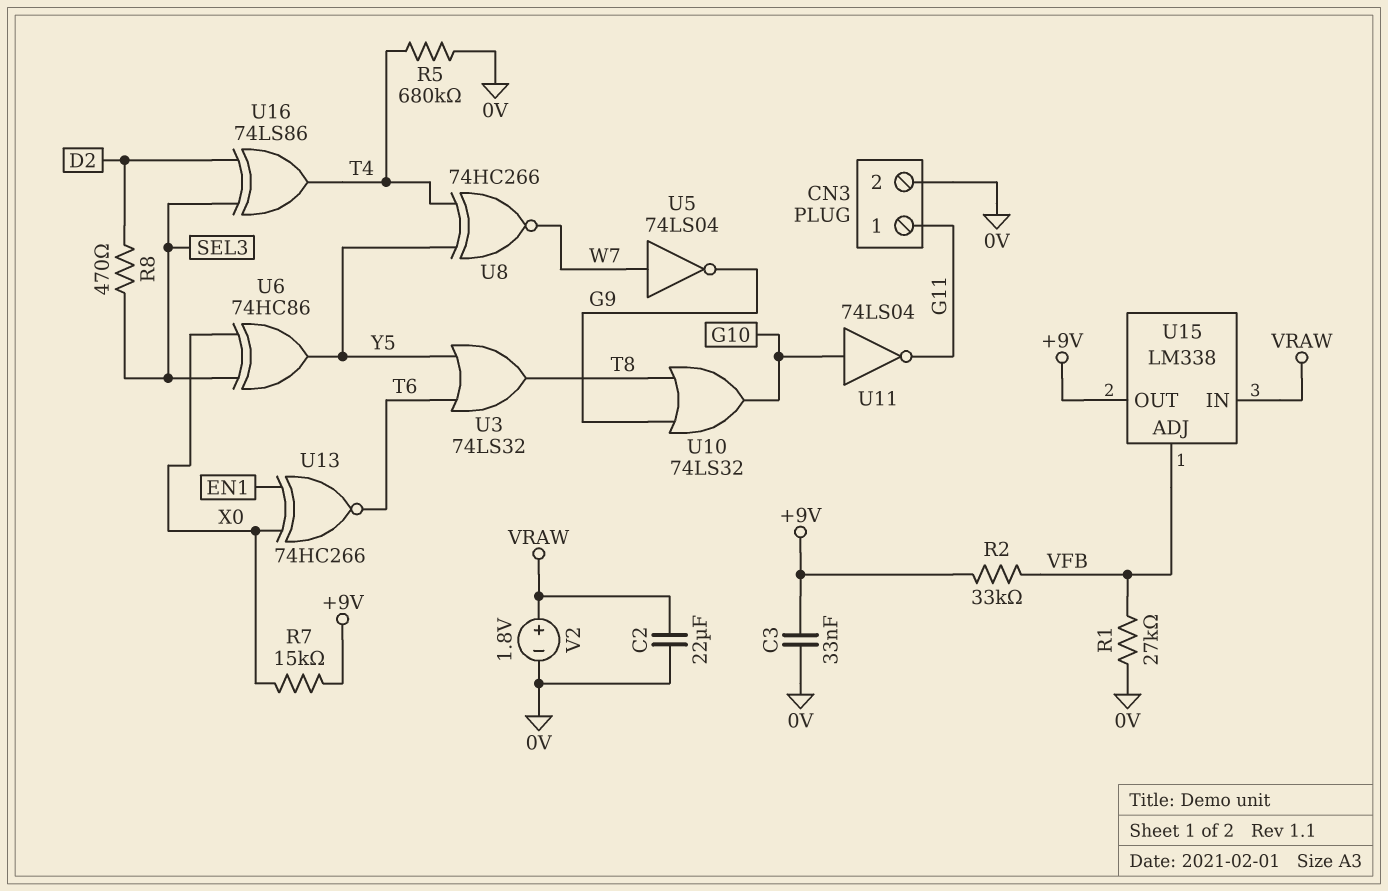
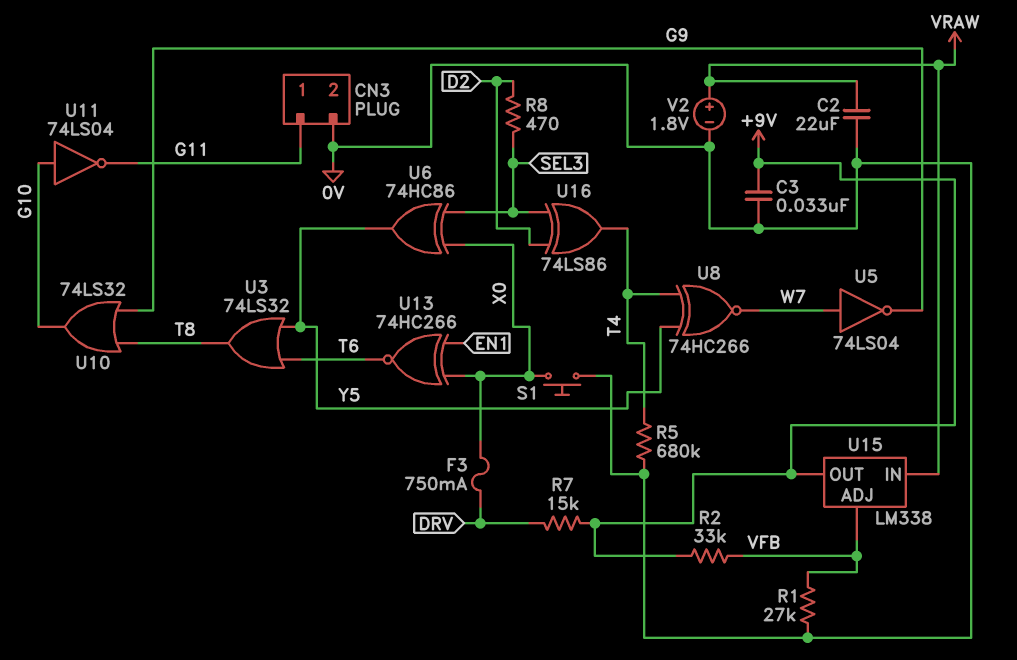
F3: none -> 750mA (DRV, X0)
R7: 15k (+9V, X0) -> 15k (+9V, DRV)
S1: none -> button (0V, X0)

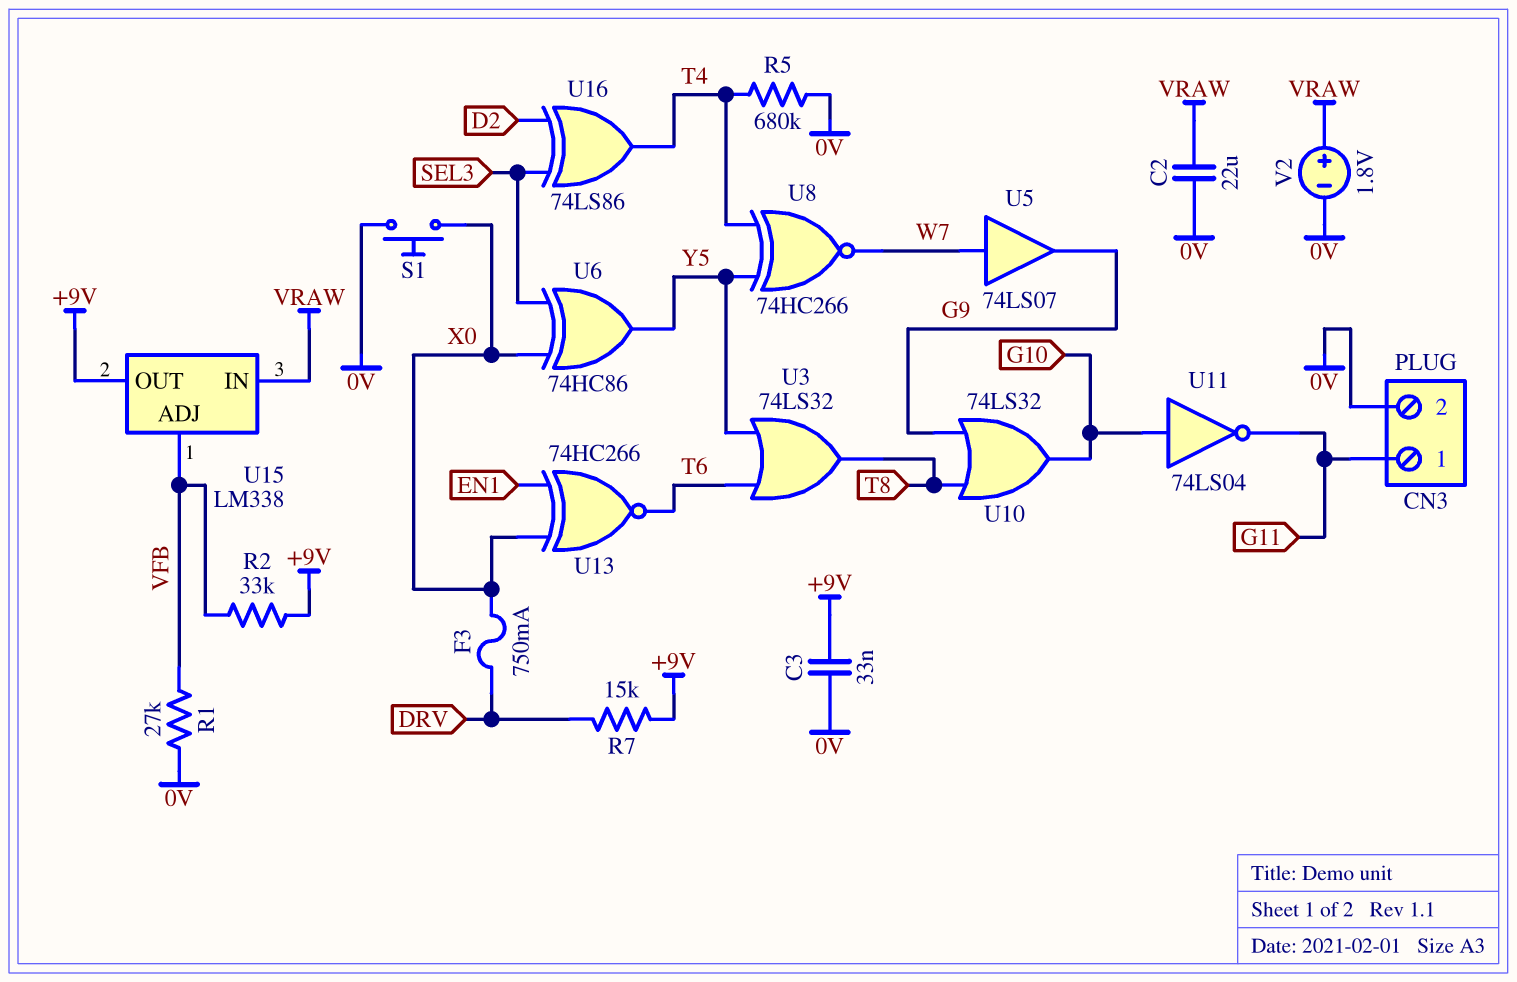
R8: 470 (D2, SEL3) -> none
U5: NOT 74LS04 (in W7, out G9) -> buffer 74LS07 (in W7, out G9)

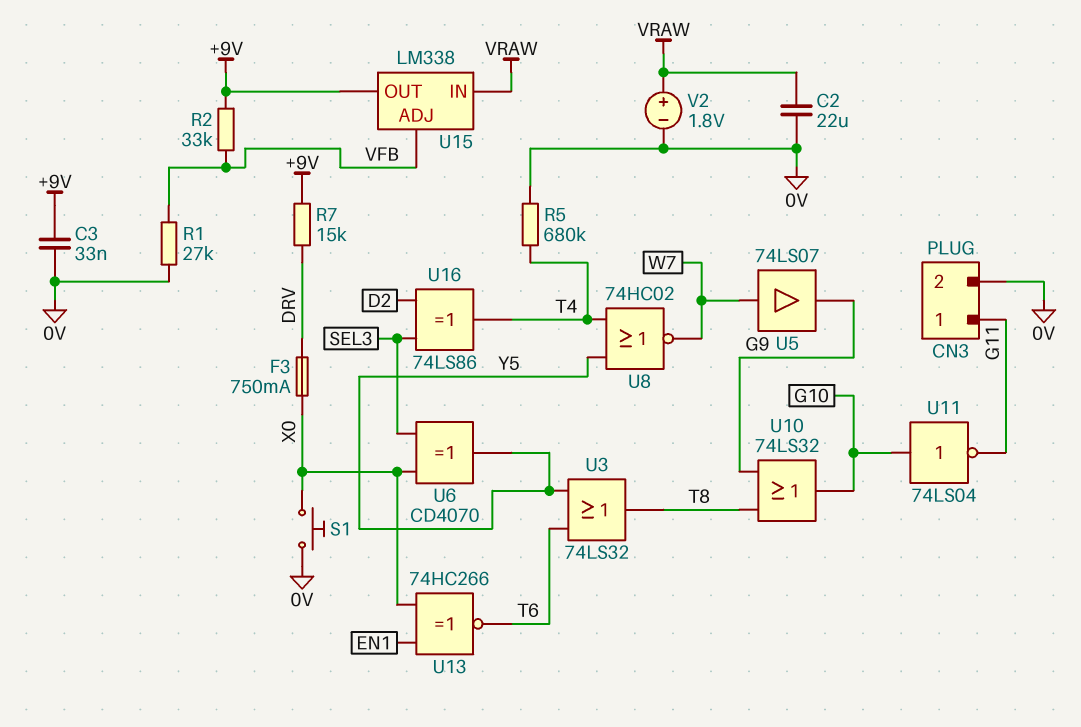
U6: XOR 74HC86 (in SEL3, in X0, out Y5) -> XOR CD4070 (in SEL3, in X0, out Y5)
U8: XNOR 74HC266 (in T4, in Y5, out W7) -> NOR 74HC02 (in T4, in Y5, out W7)

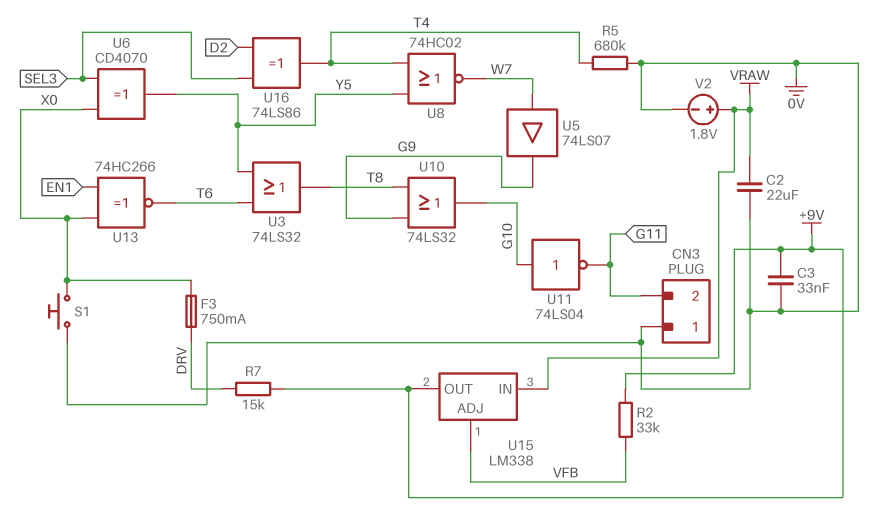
CN3 pin 1: G11 -> 0V
CN3 pin 2: 0V -> G11
R1: 27k (0V, VFB) -> none

